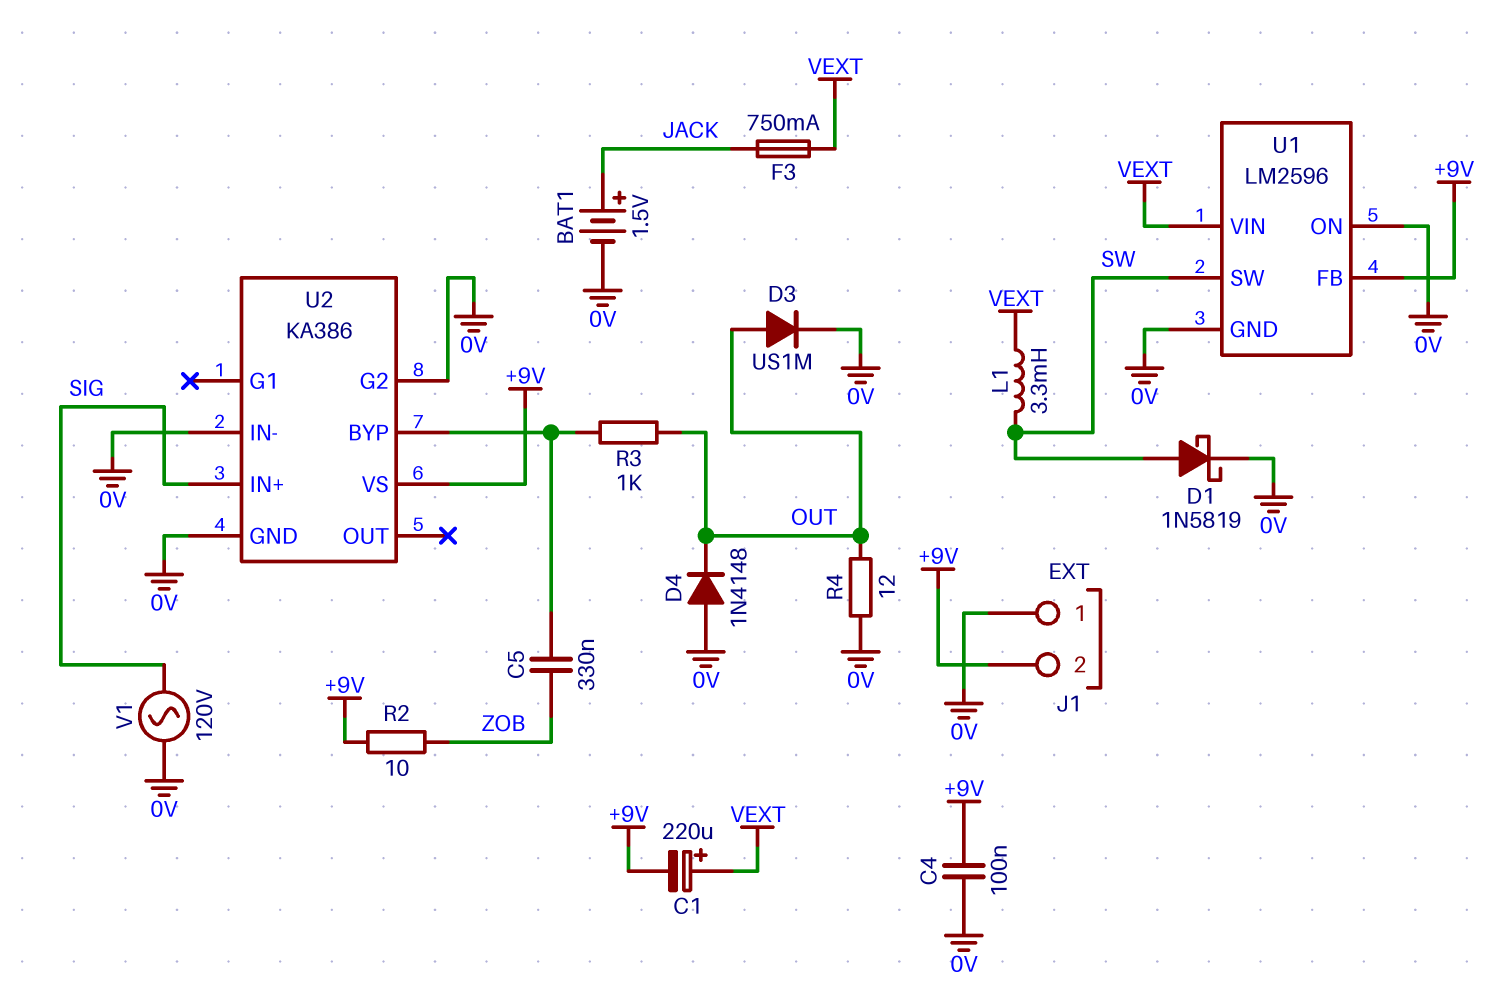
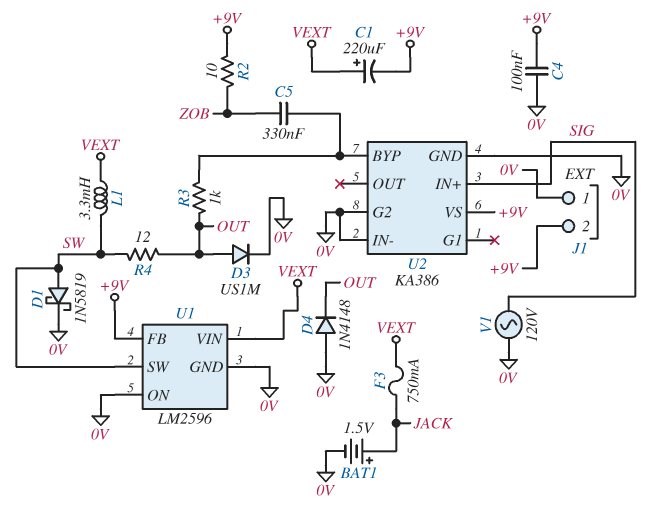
R4: 12 (0V, OUT) -> 12 (OUT, SW)

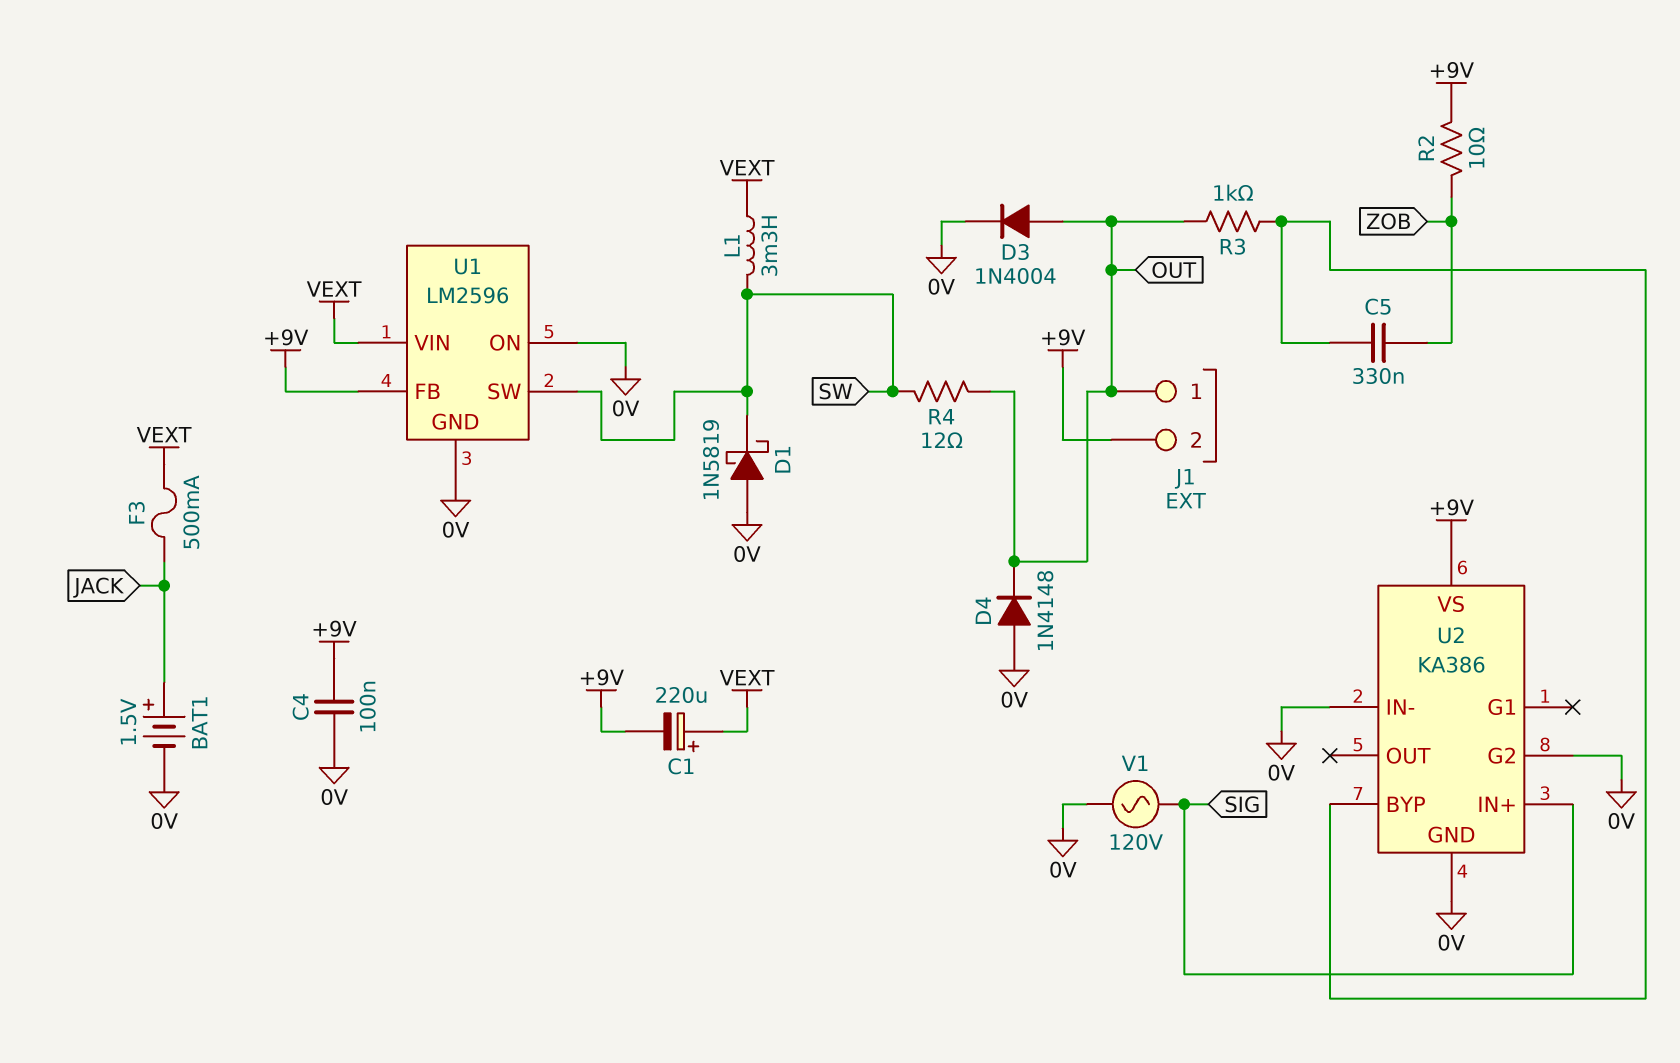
D1: schottky 1N5819 (A SW, K 0V) -> schottky 1N5819 (A 0V, K SW)
D3: diode US1M (A OUT, K 0V) -> diode 1N4004 (A OUT, K 0V)
F3: 750mA (JACK, VEXT) -> 500mA (JACK, VEXT)
J1 pin 1: 0V -> OUT

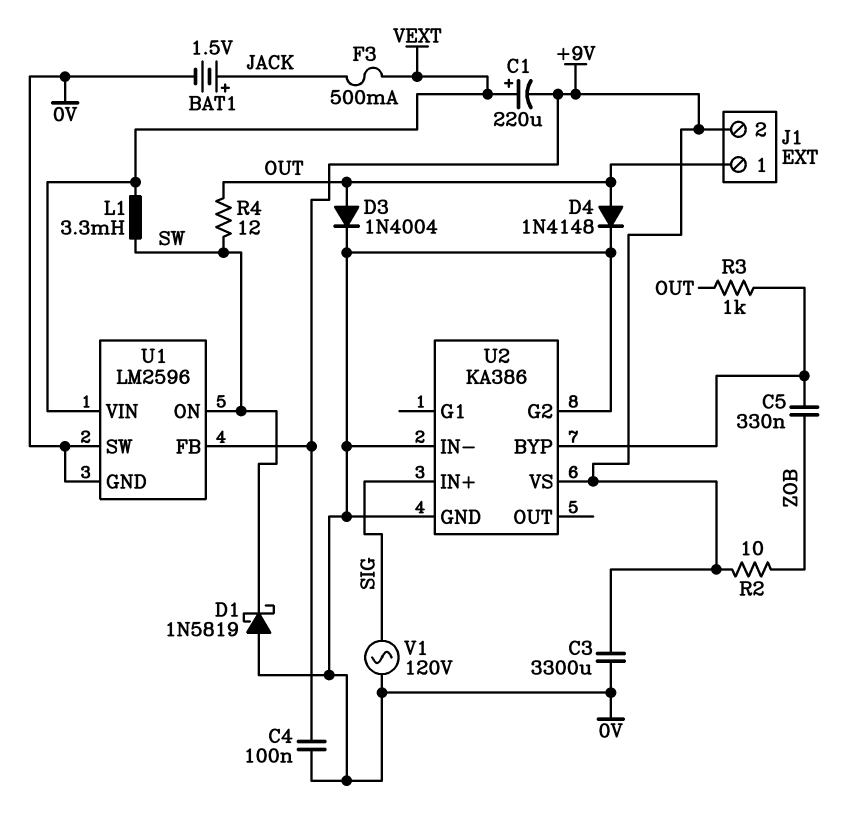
C3: none -> 3300uF (+9V, 0V)
D4: diode 1N4148 (A 0V, K OUT) -> diode 1N4148 (A OUT, K 0V)
U1 pin ON: 0V -> SW
U1 pin SW: SW -> 0V

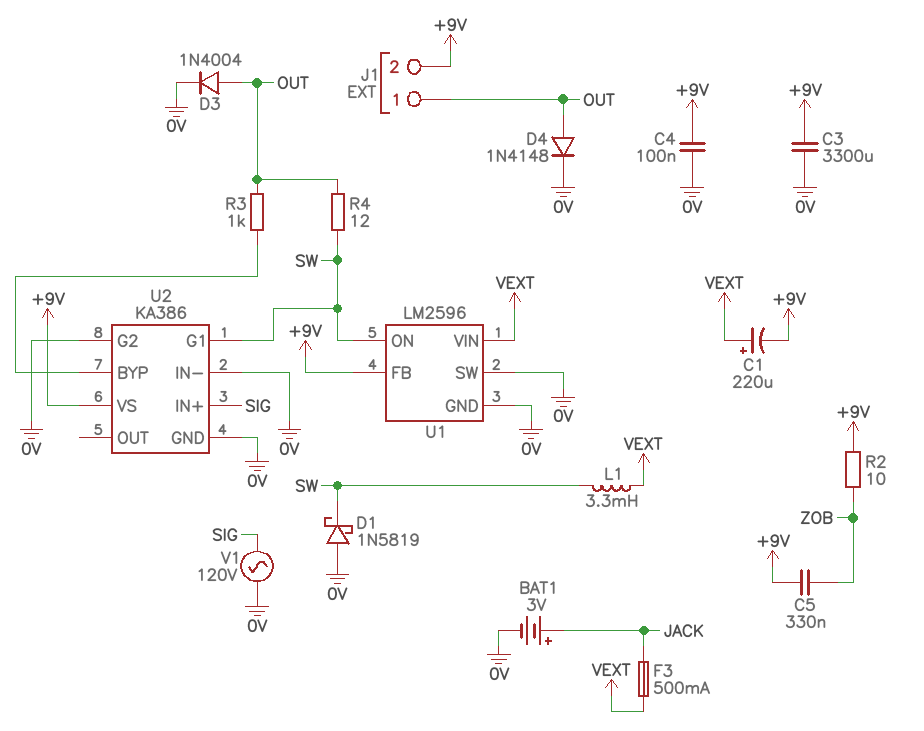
BAT1: 1.5V (plus JACK, minus 0V) -> 3V (plus JACK, minus 0V)
C5: 330nF (U2/BYP, ZOB) -> 330nF (+9V, ZOB)
U2 pin G1: none -> SW

